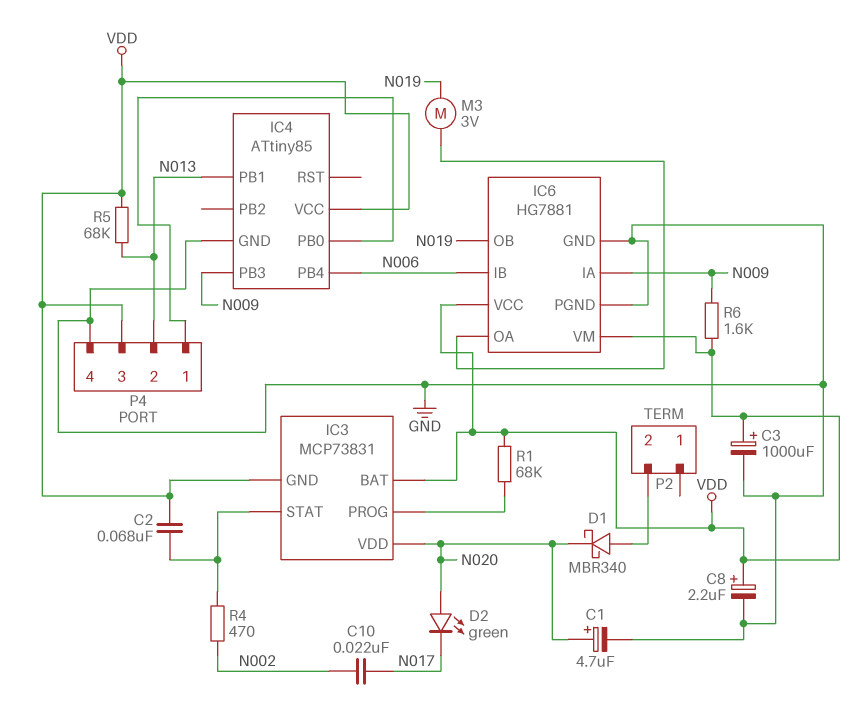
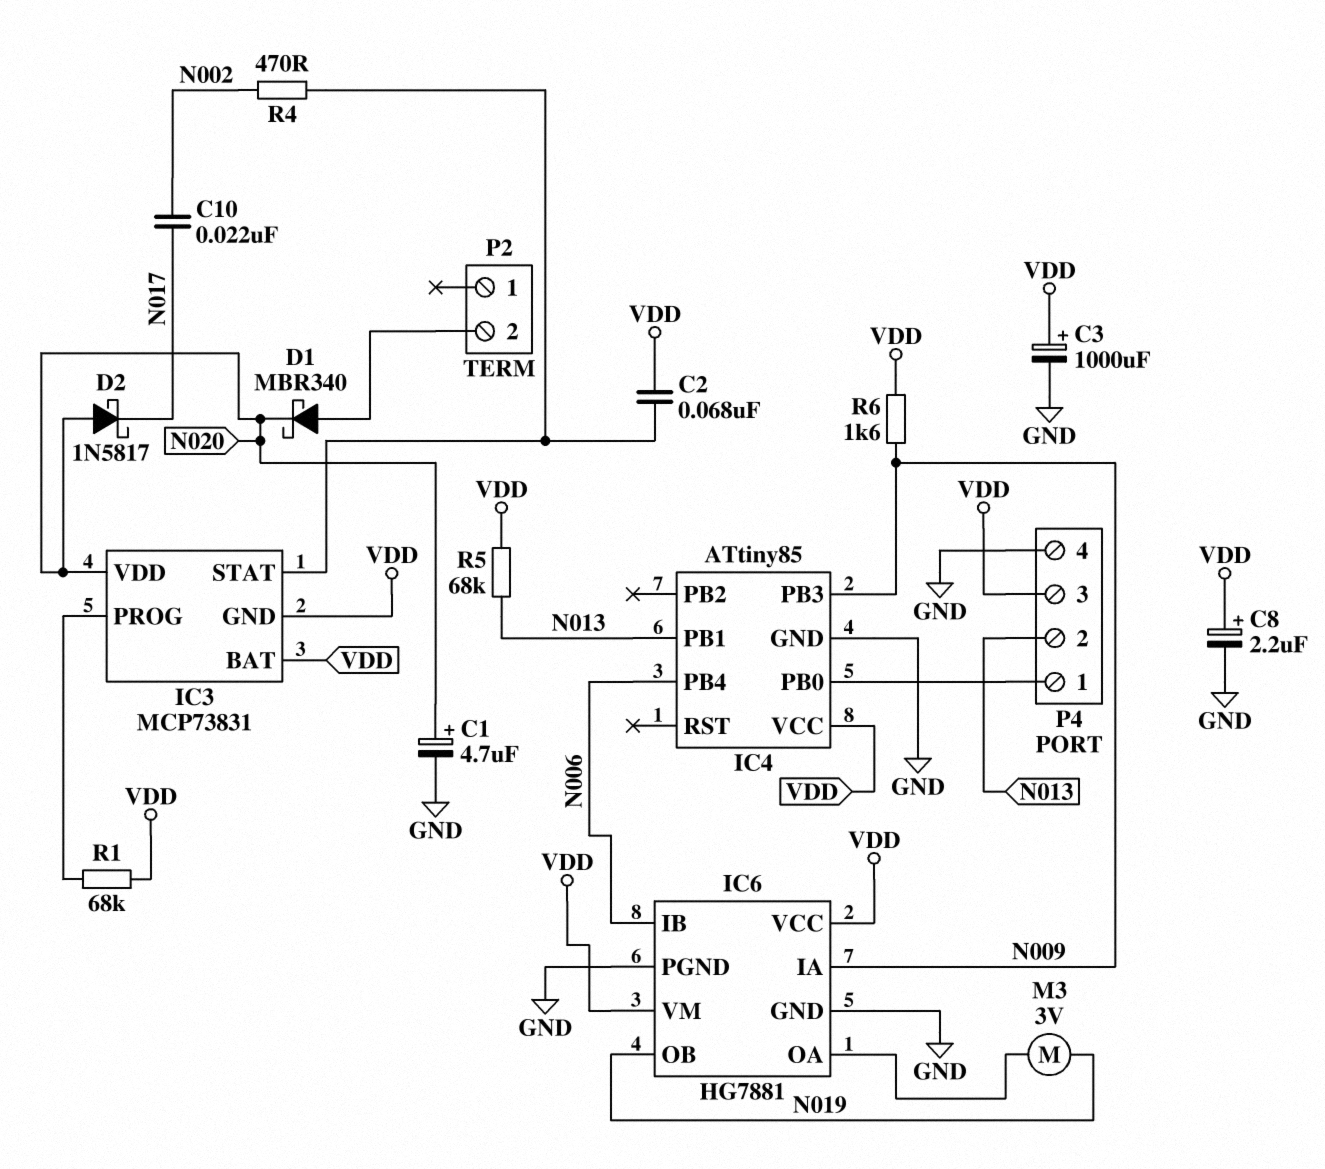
D2: LED green (A N020, K N017) -> schottky 1N5817 (A N020, K N017)

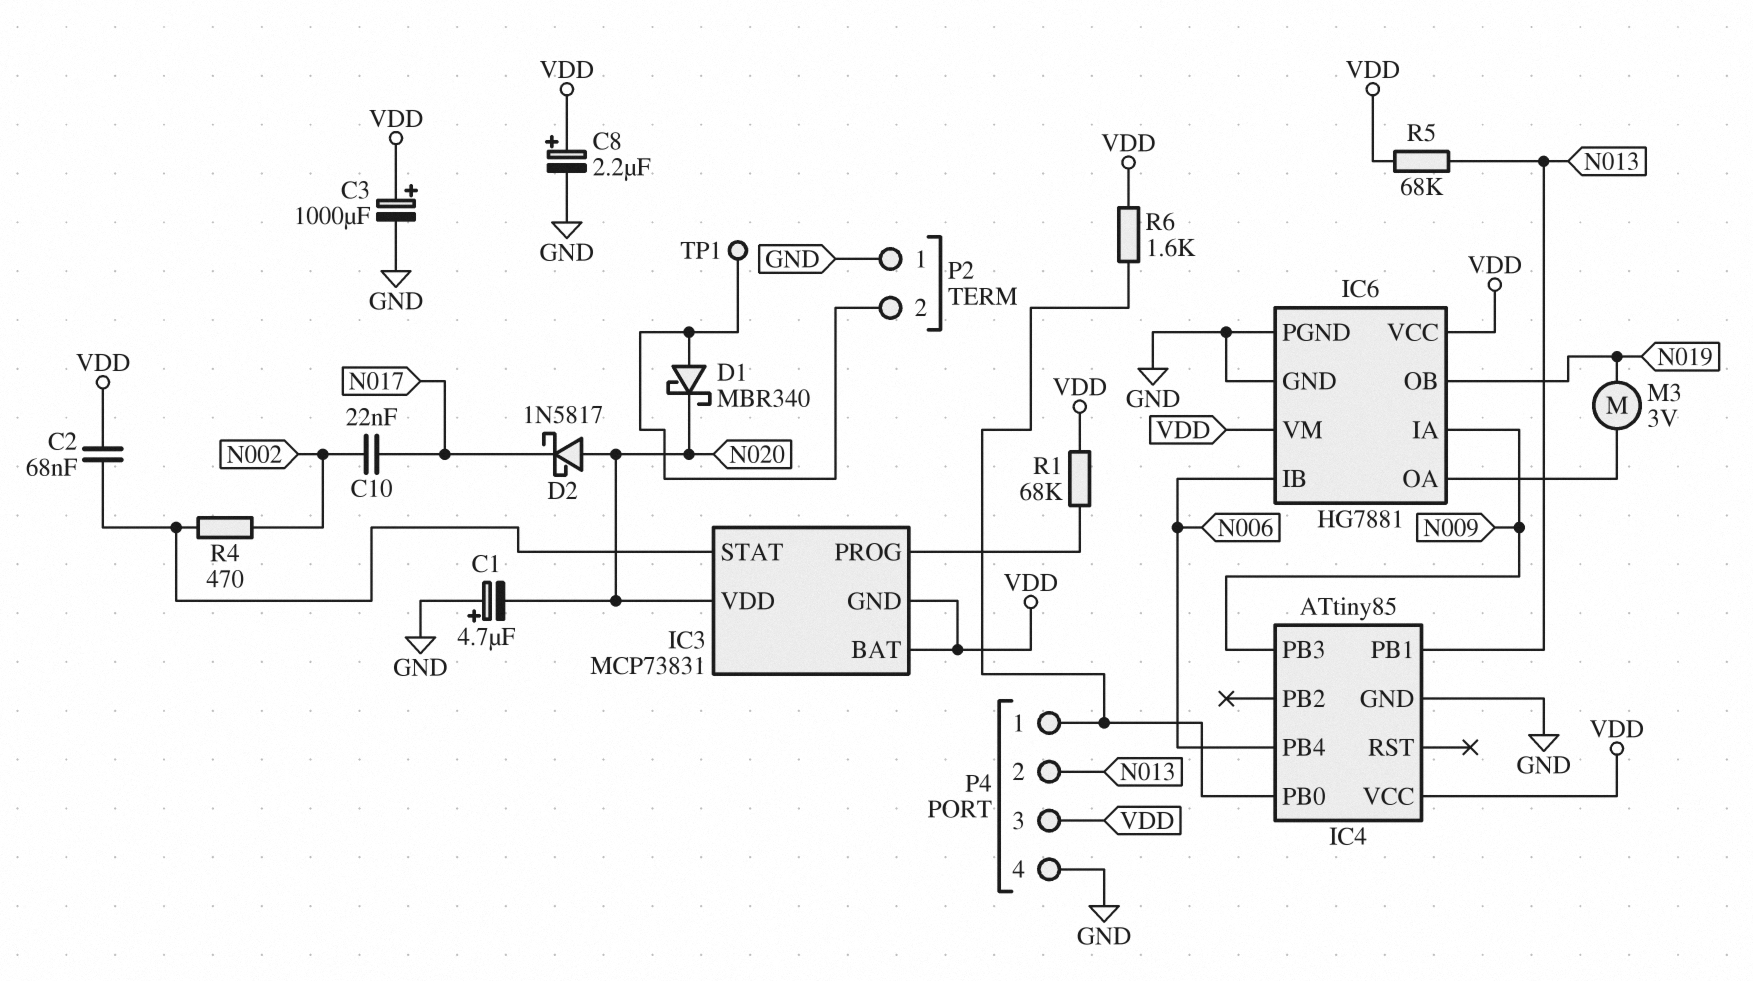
C1: 4.7uF (plus N020, minus GND) -> 4.7uF (plus GND, minus N020)
P2 pin 1: none -> GND
R6: 1.6k (N009, VDD) -> 1.6k (IC4/PB0, VDD)
TP1: none -> test point (P2/2)

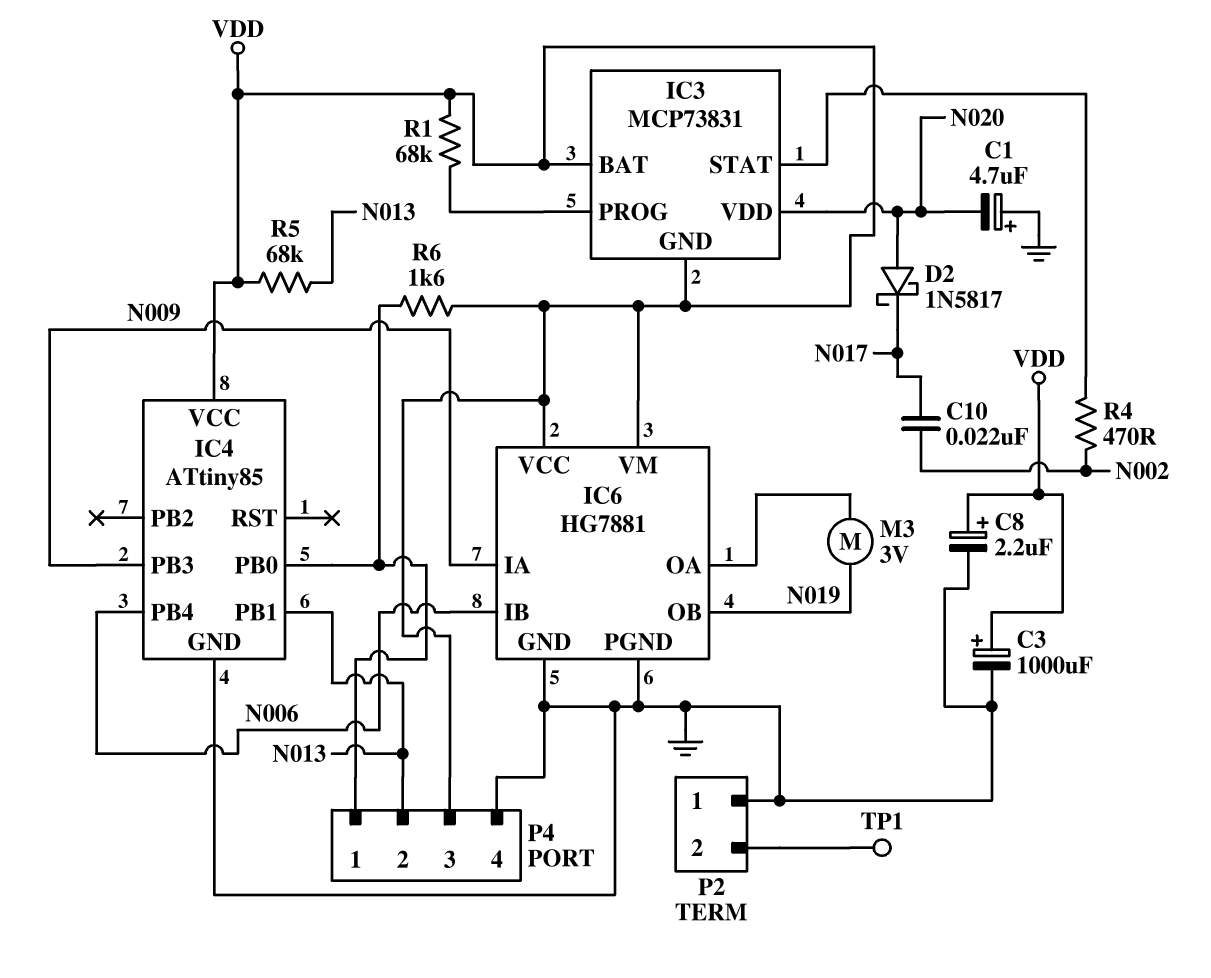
C2: 68nF (IC3/STAT, VDD) -> none
D1: schottky MBR340 (A P2/2, K N020) -> none

